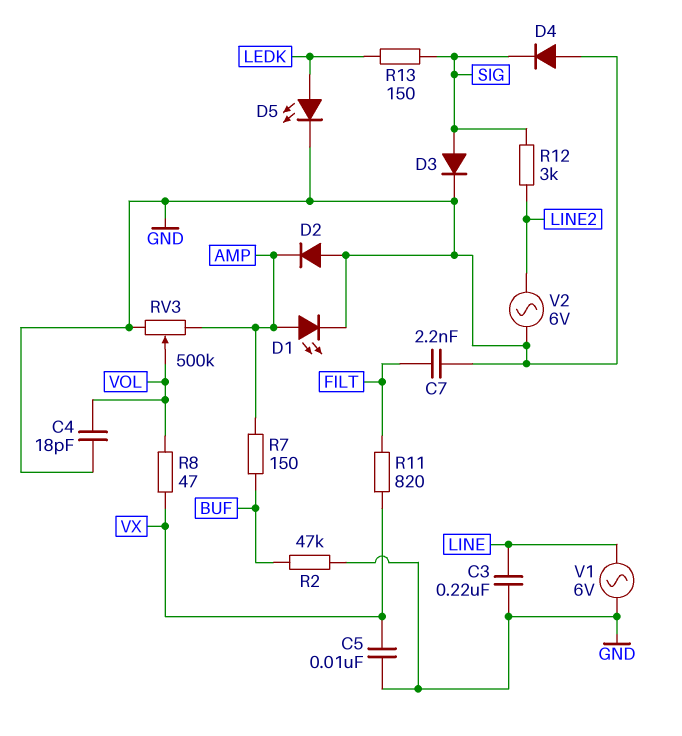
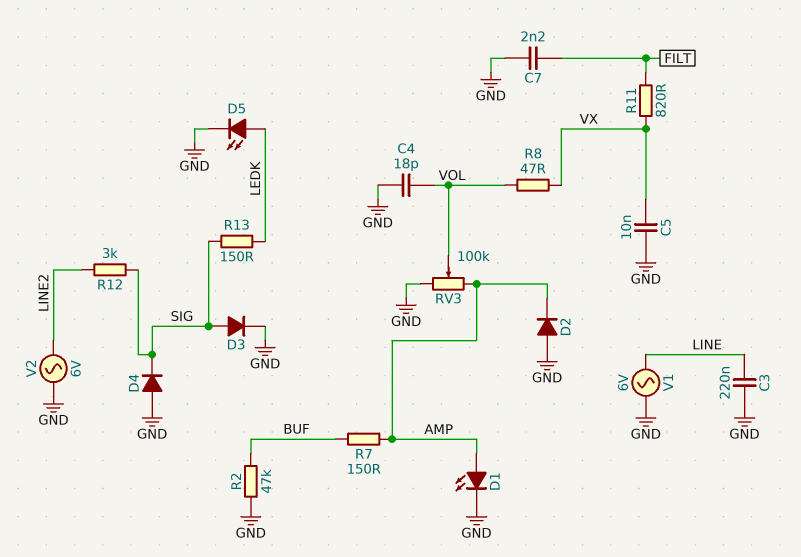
RV3: 500k (AMP, GND, wiper VOL) -> 100k (AMP, GND, wiper VOL)

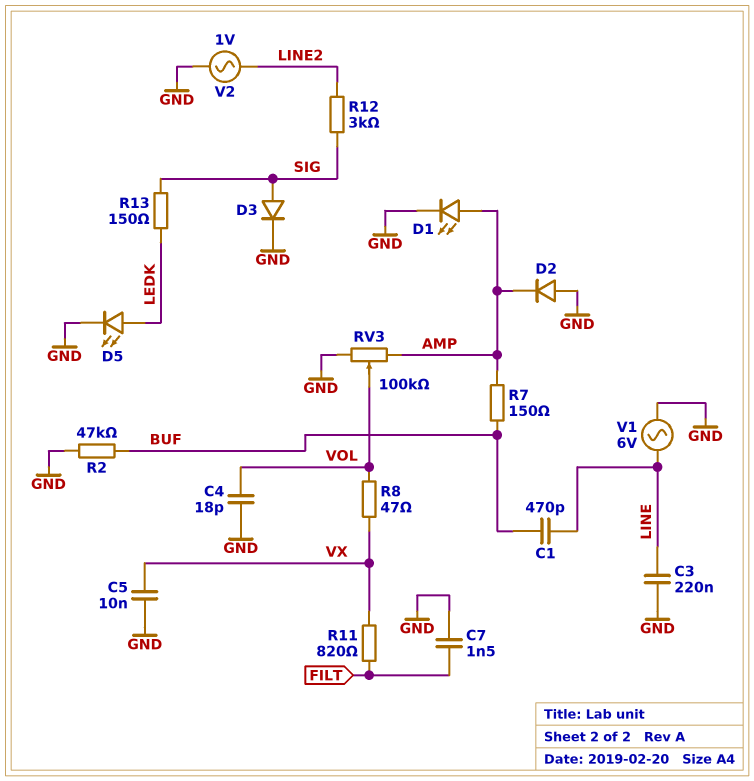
C1: none -> 470pF (BUF, LINE)
C7: 2.2nF (FILT, GND) -> 1.5nF (FILT, GND)
D4: diode (A GND, K SIG) -> none
V2: AC 6V (GND, LINE2) -> AC 1V (GND, LINE2)

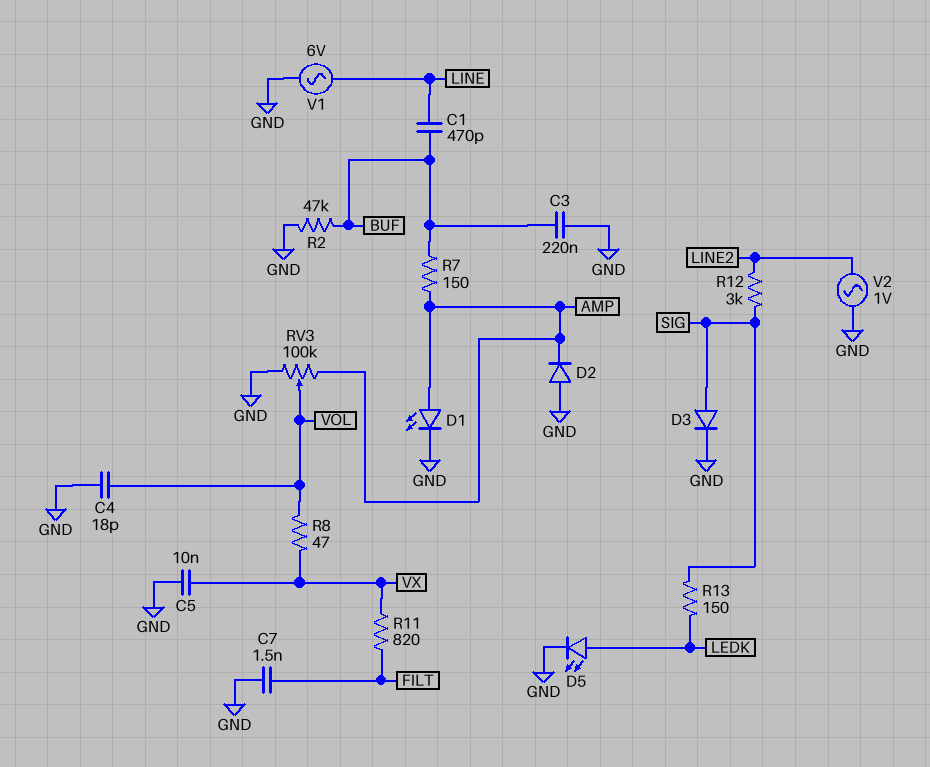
C3: 220nF (GND, LINE) -> 220nF (BUF, GND)

